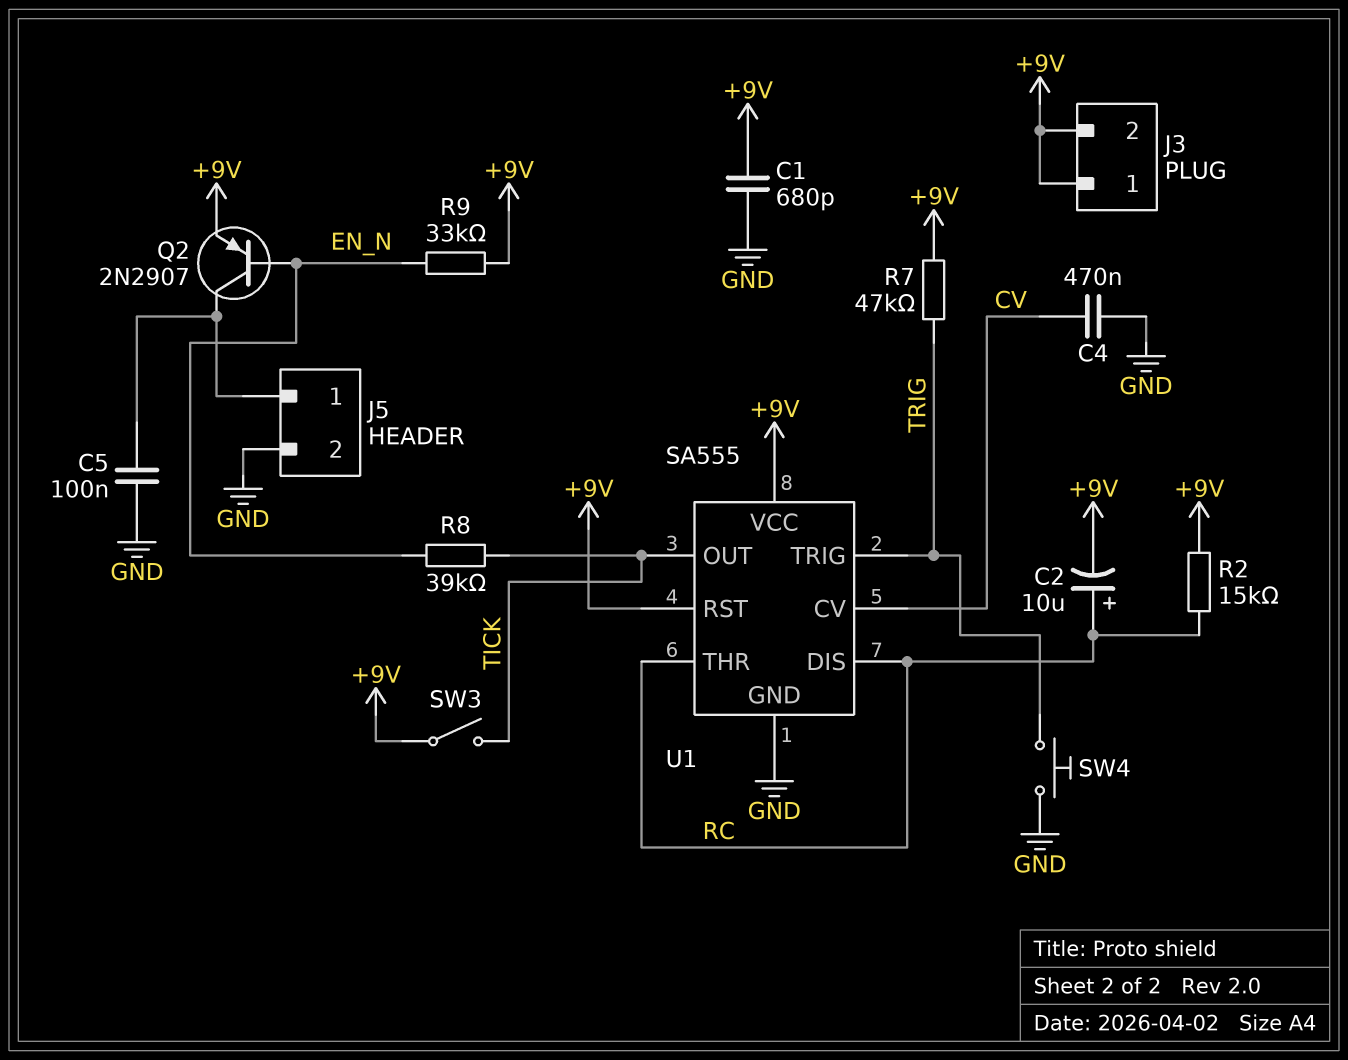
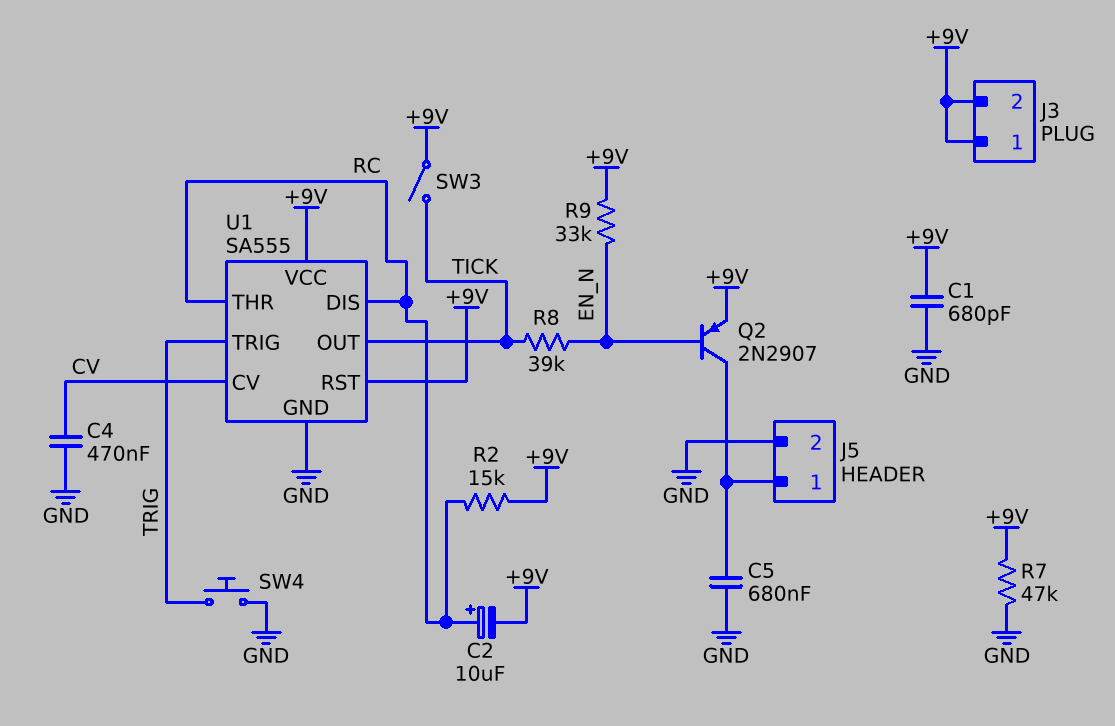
C5: 100nF (GND, J5/1) -> 680nF (GND, J5/1)
R7: 47k (+9V, TRIG) -> 47k (+9V, GND)

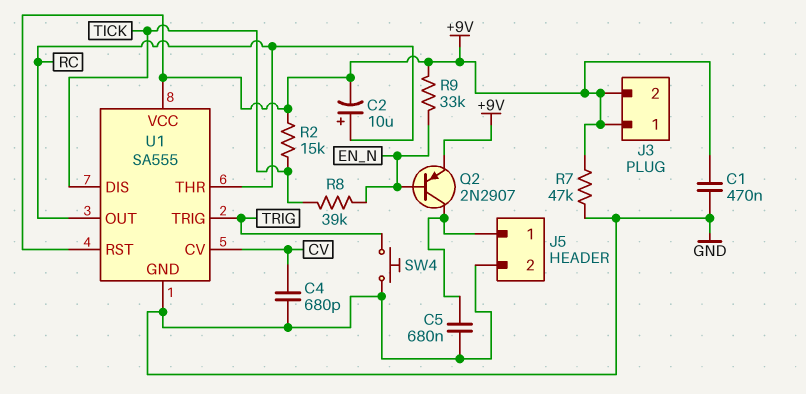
C1: 680pF (+9V, GND) -> 470nF (+9V, GND)
C4: 470nF (CV, GND) -> 680pF (CV, GND)
R2: 15k (+9V, RC) -> 15k (+9V, TICK)
SW3: switch (+9V, TICK) -> none
U1 pin DIS: RC -> TICK
U1 pin OUT: TICK -> RC

